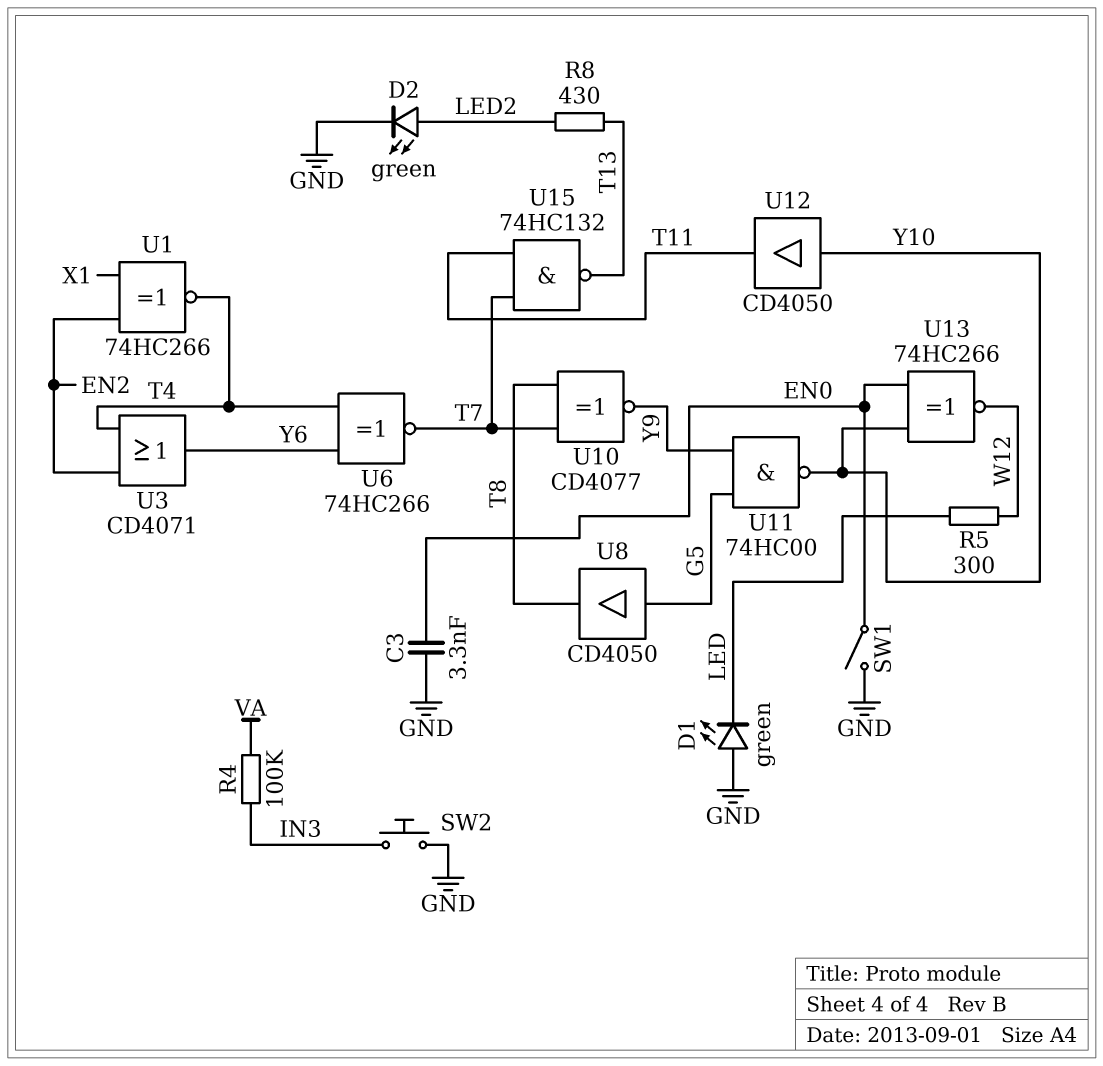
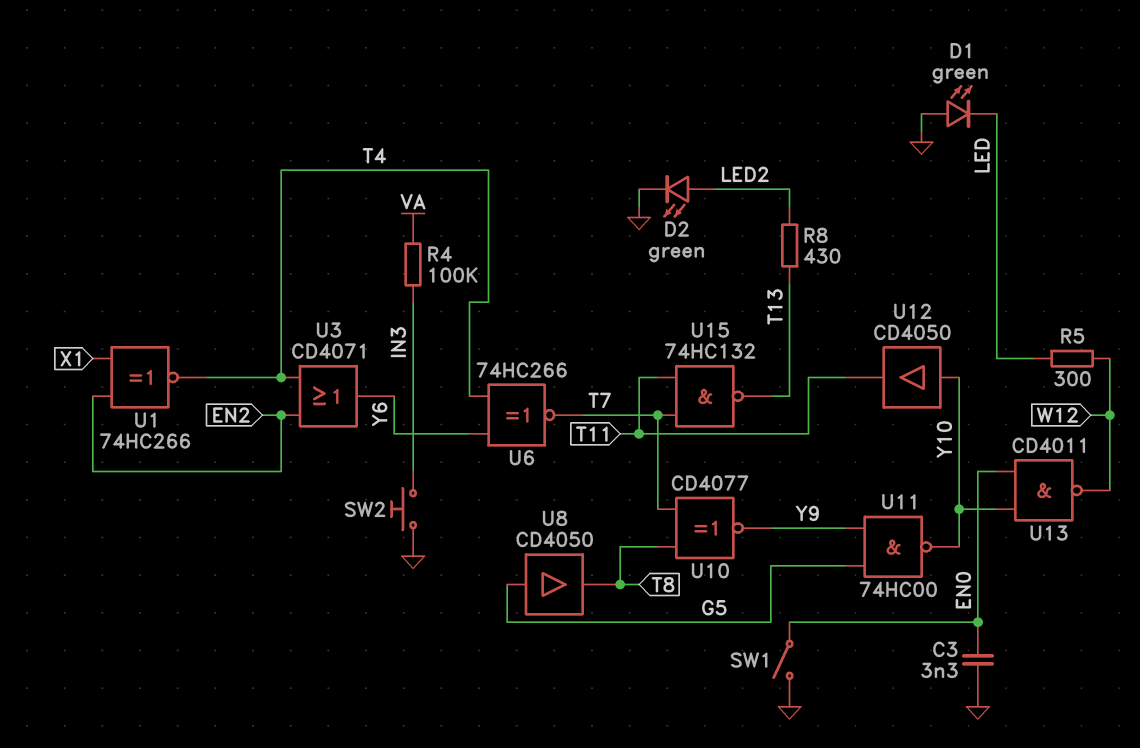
U13: XNOR 74HC266 (in EN0, in Y10, out W12) -> NAND CD4011 (in EN0, in Y10, out W12)

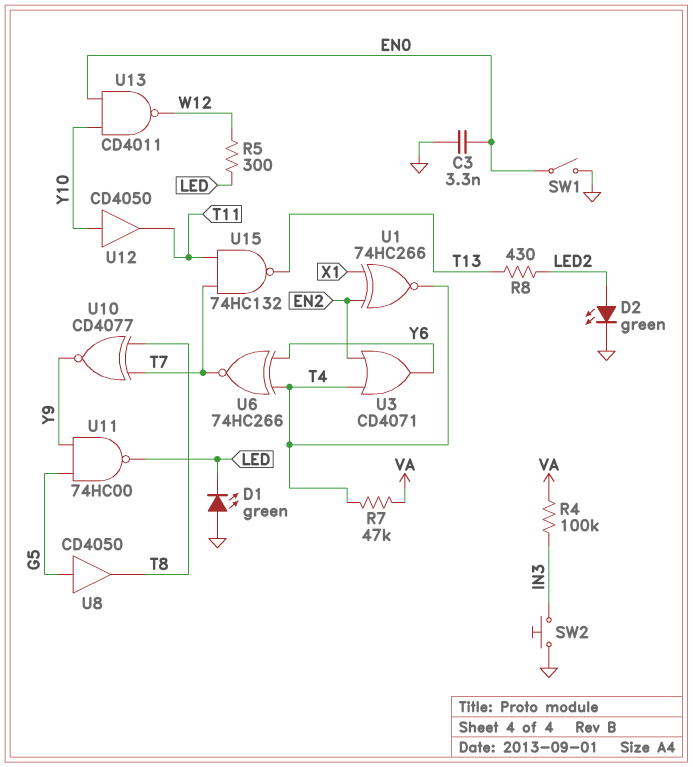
R7: none -> 47k (T4, VA)
U11: NAND 74HC00 (in G5, in Y9, out Y10) -> NAND 74HC00 (in G5, in Y9, out LED)

